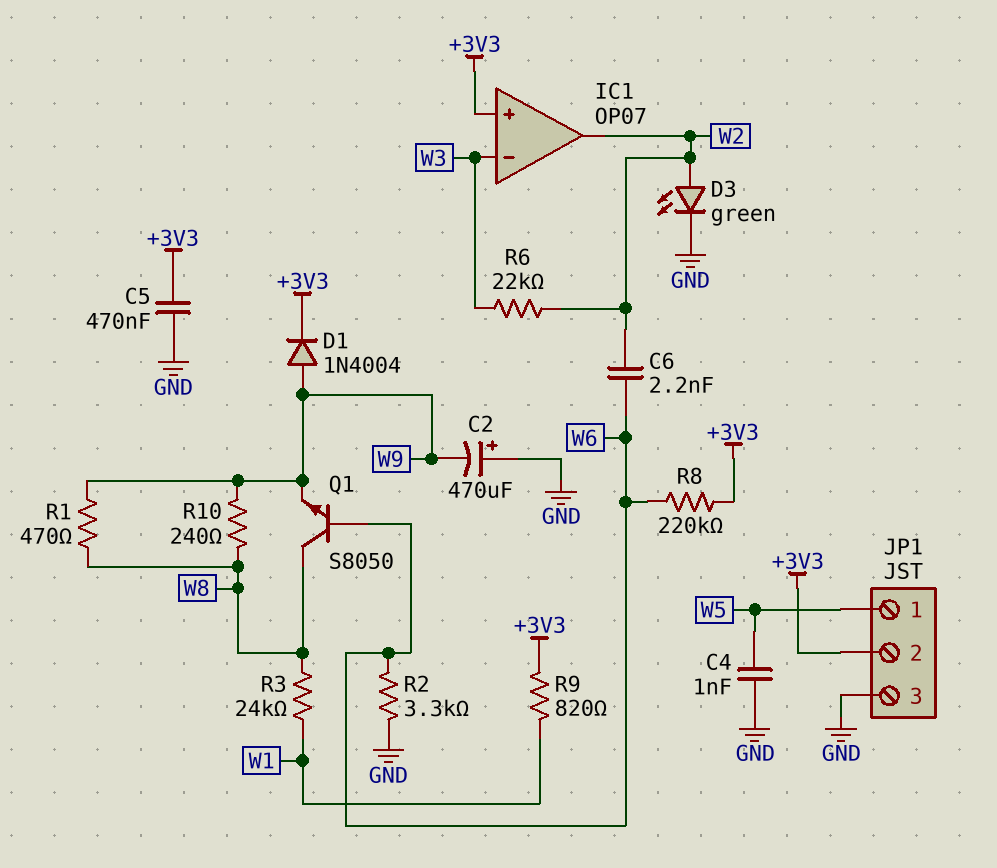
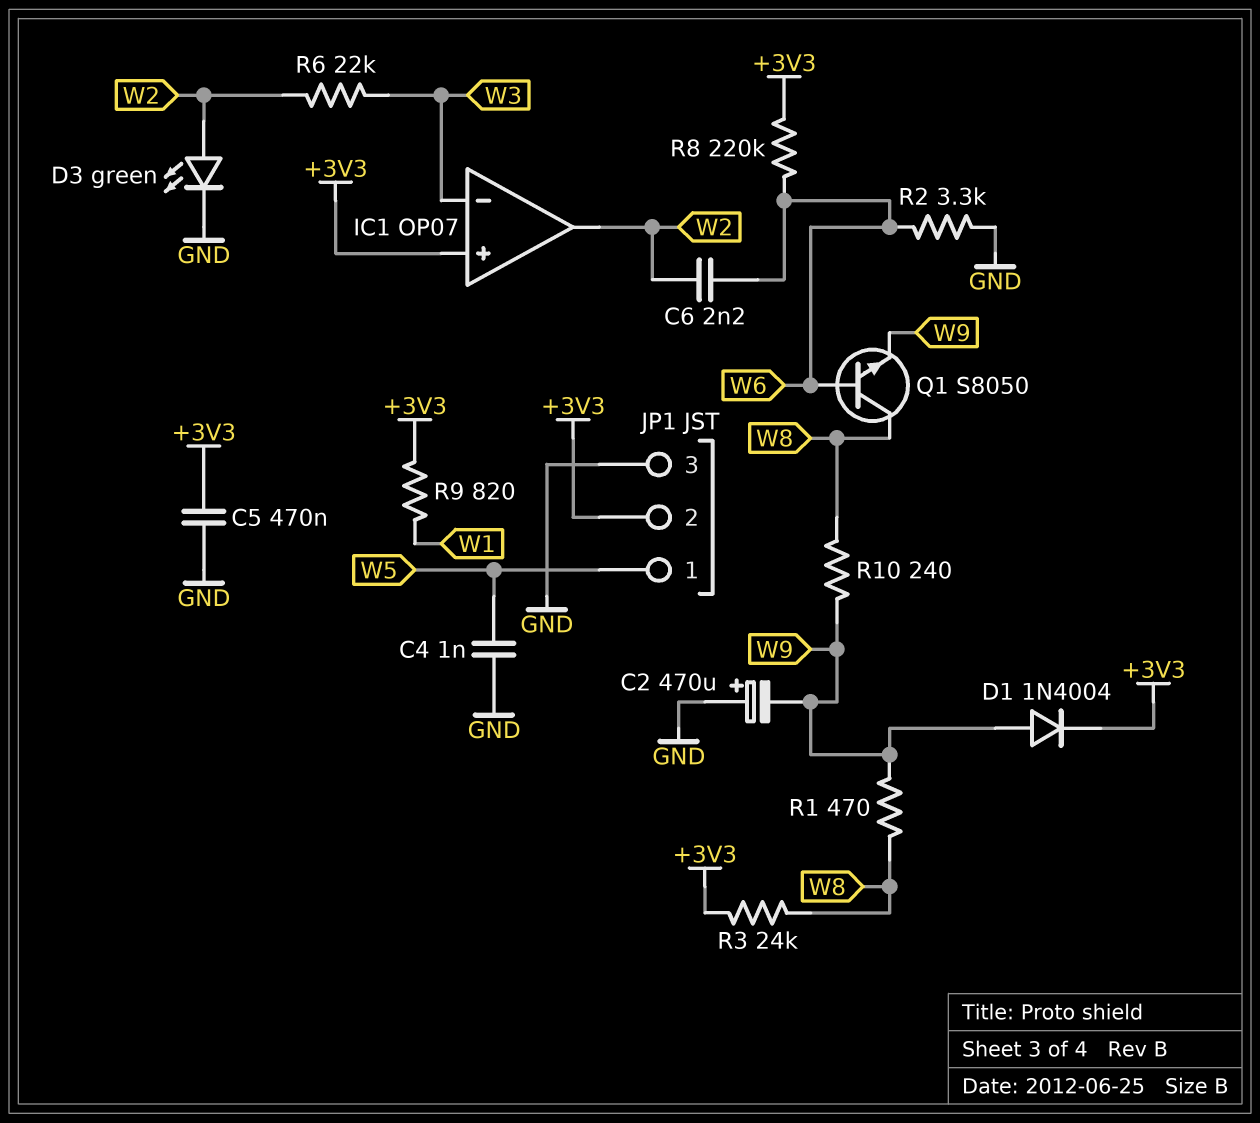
R3: 24k (W1, W8) -> 24k (+3V3, W8)

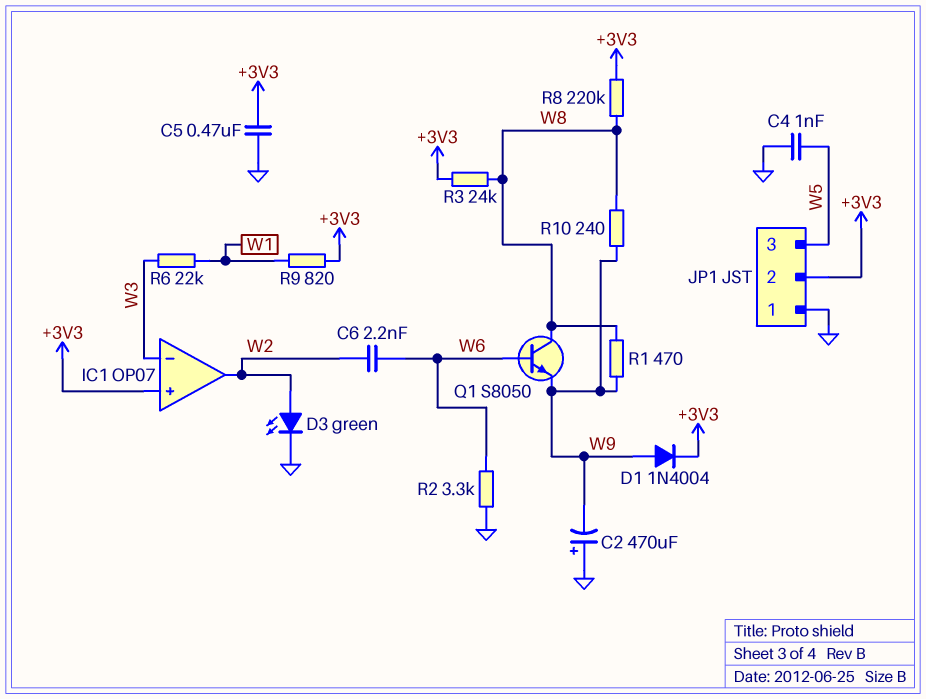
JP1 pin 1: W5 -> GND
JP1 pin 3: GND -> W5
R6: 22k (W2, W3) -> 22k (W1, W3)
R8: 220k (+3V3, W6) -> 220k (+3V3, W8)

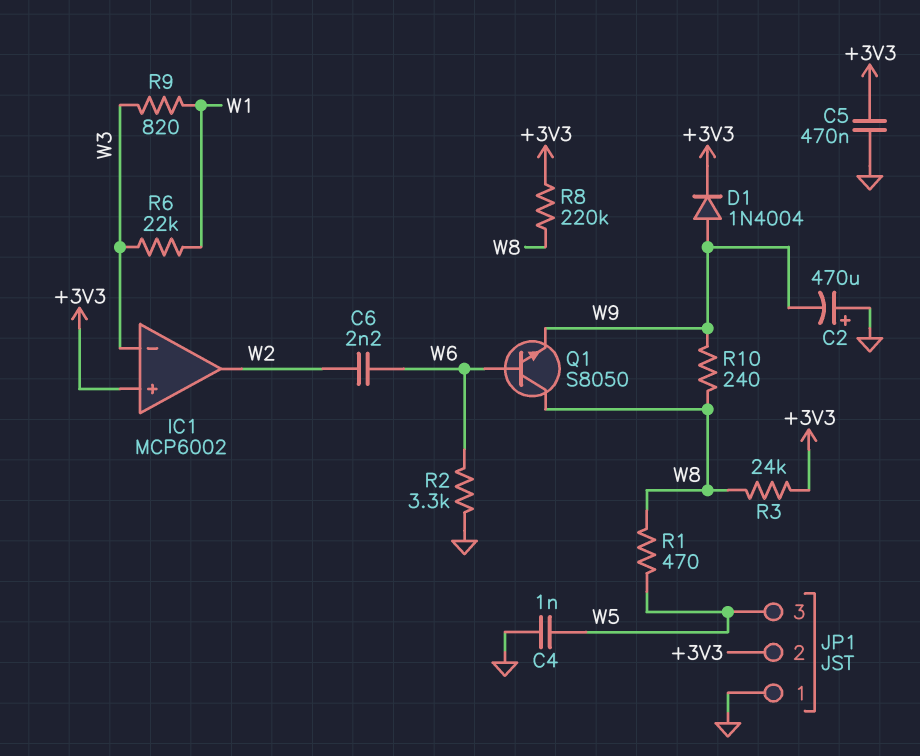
D3: LED green (A W2, K GND) -> none
IC1: OP07 -> MCP6002
R1: 470 (W8, W9) -> 470 (W5, W8)
R9: 820 (+3V3, W1) -> 820 (W1, W3)

